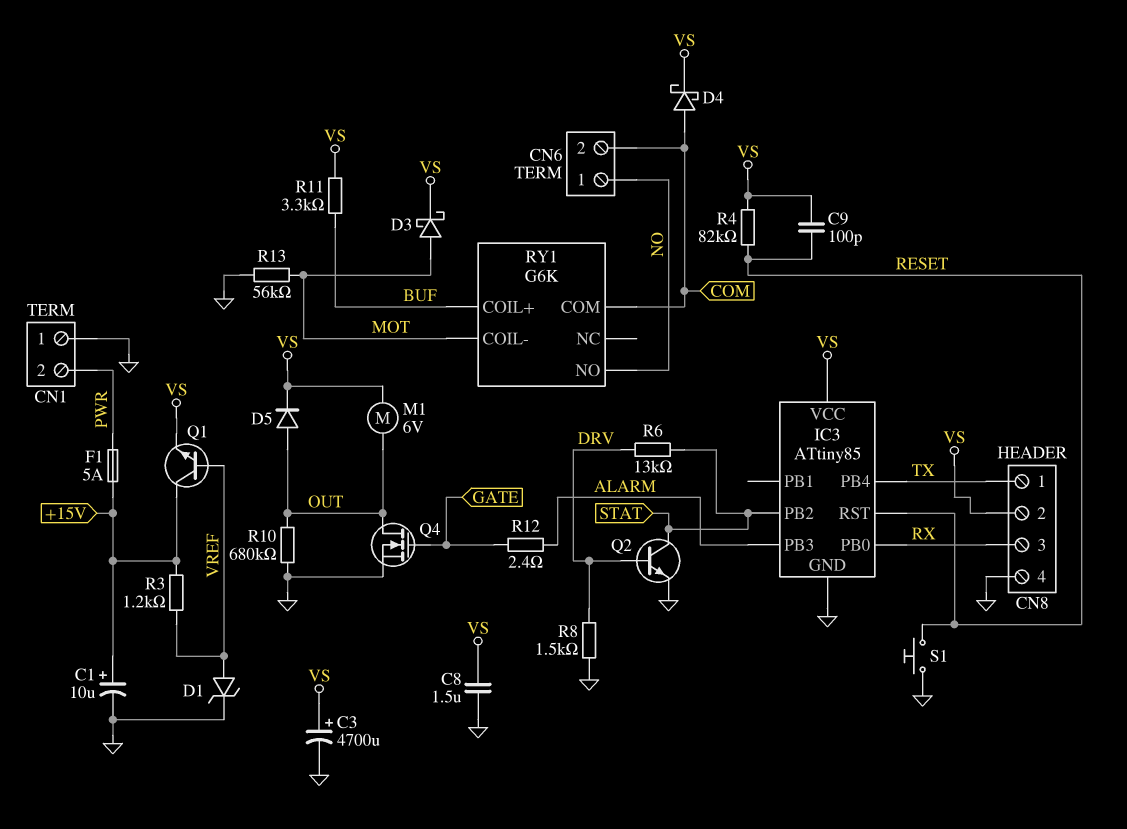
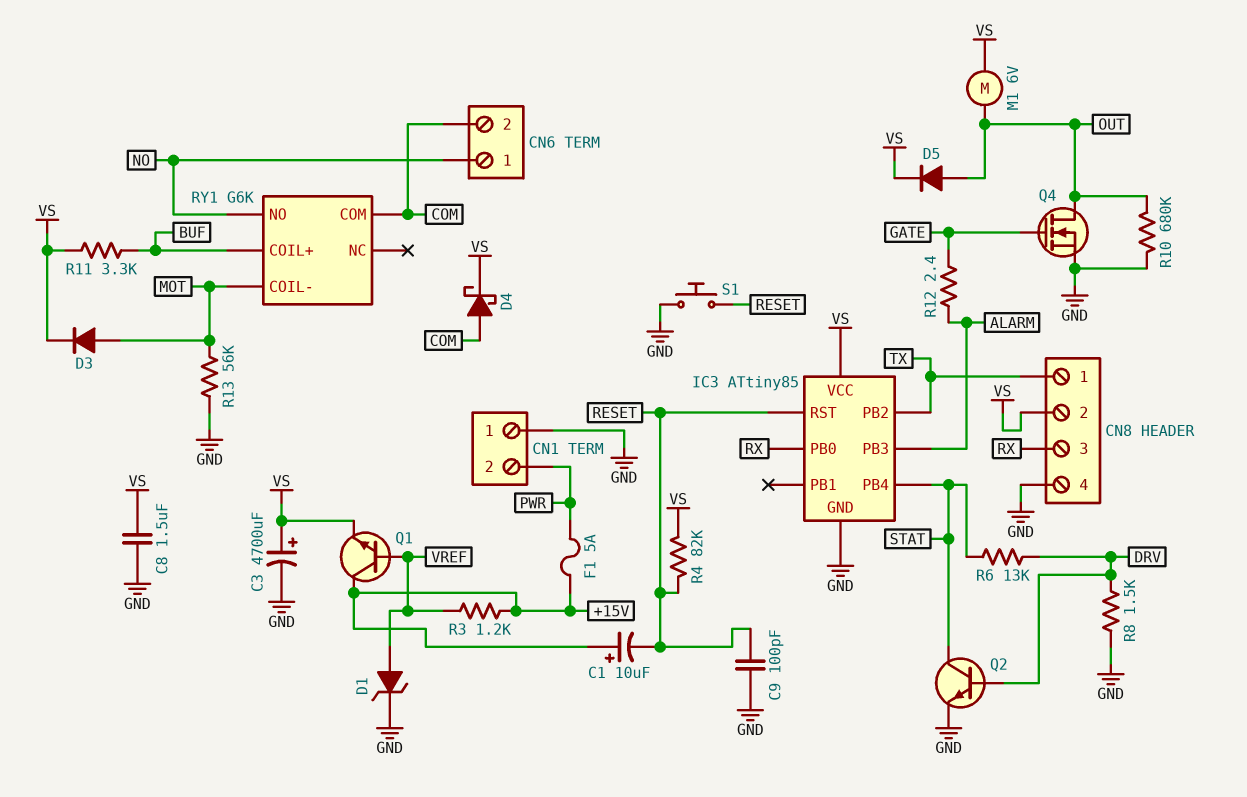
C1: 10uF (plus +15V, minus GND) -> 10uF (plus +15V, minus RESET)
C9: 100pF (RESET, VS) -> 100pF (GND, RESET)
D3: schottky (A MOT, K VS) -> diode (A MOT, K VS)
IC3 pin PB2: STAT -> TX
IC3 pin PB4: TX -> STAT

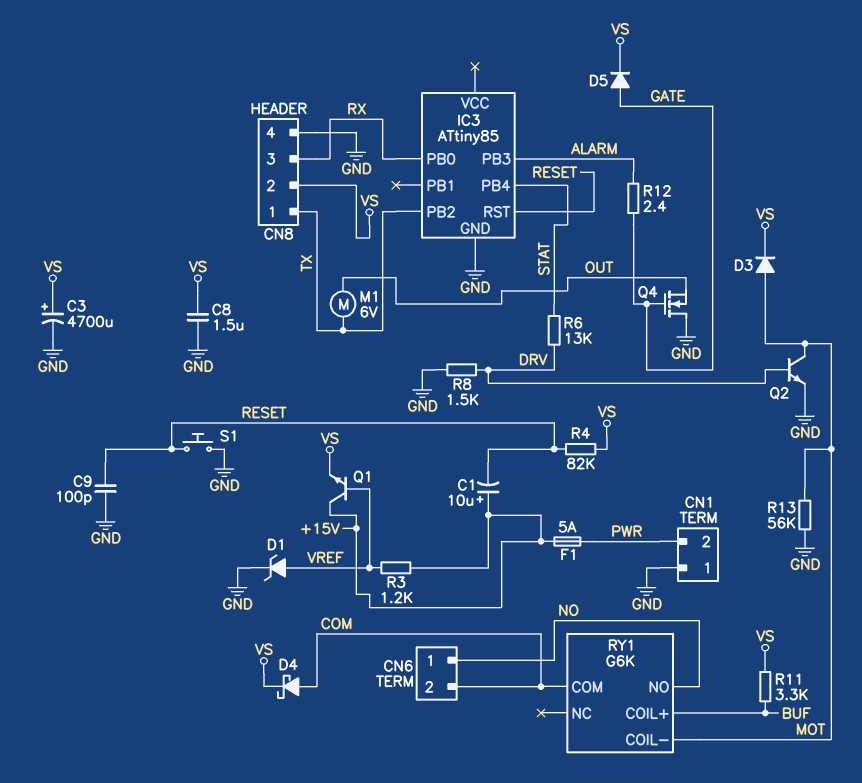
D5: diode (A OUT, K VS) -> diode (A GATE, K VS)
IC3 pin VCC: VS -> none
M1: motor 6V (OUT, VS) -> motor 6V (OUT, TX)
Q2: NPN (B DRV, C STAT, E GND) -> NPN (B DRV, C MOT, E GND)
Q4: NMOS (G GATE, D OUT, S GND) -> NMOS (G GATE, D GND, S OUT)
R10: 680k (GND, OUT) -> none

